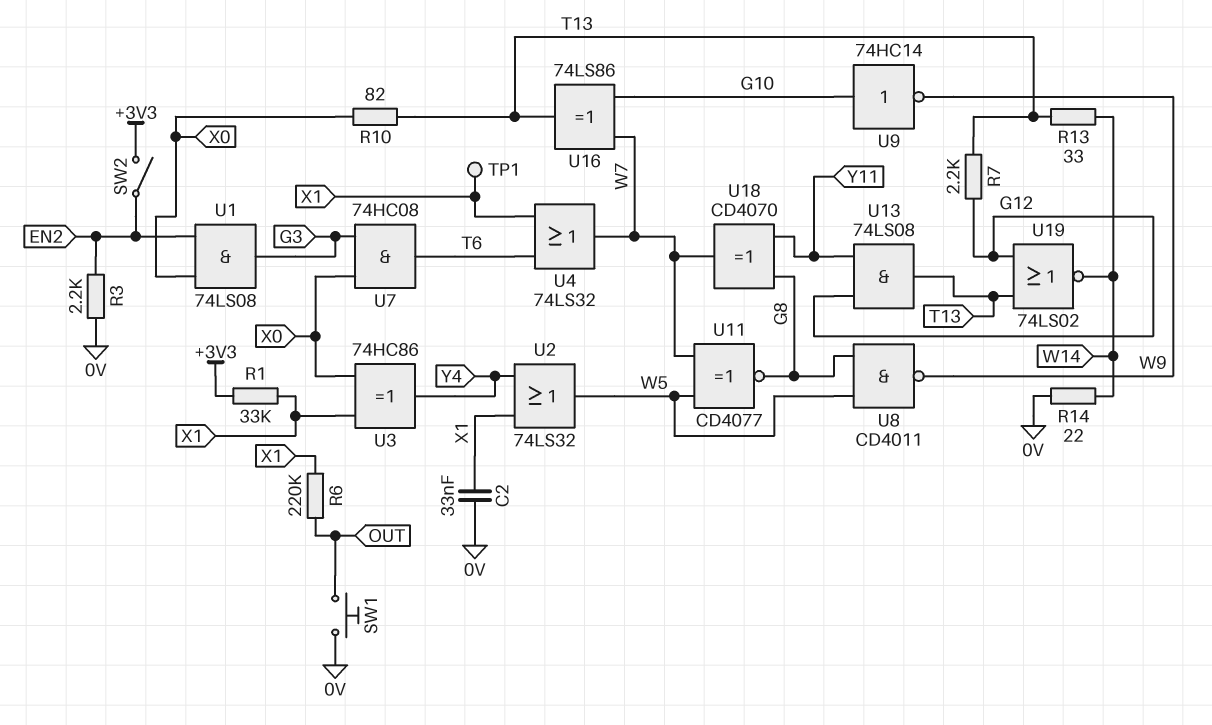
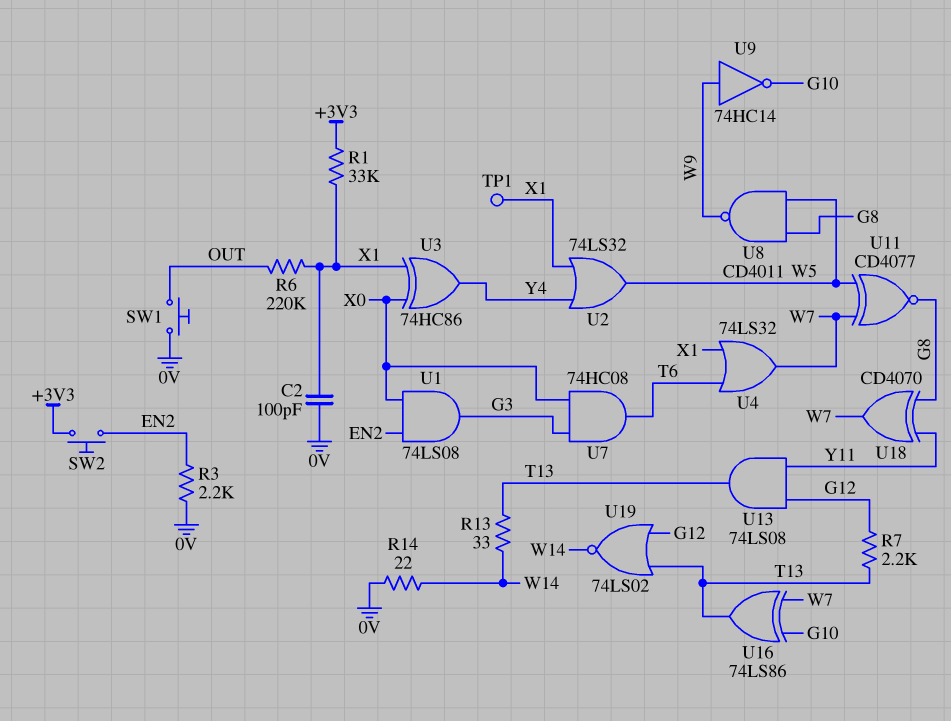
C2: 33nF (0V, X1) -> 100pF (0V, X1)
R10: 82 (T13, X0) -> none
SW2: switch (+3V3, EN2) -> button (+3V3, EN2)
U9: NOT 74HC14 (in G10, out W9) -> NOT 74HC14 (in W9, out G10)

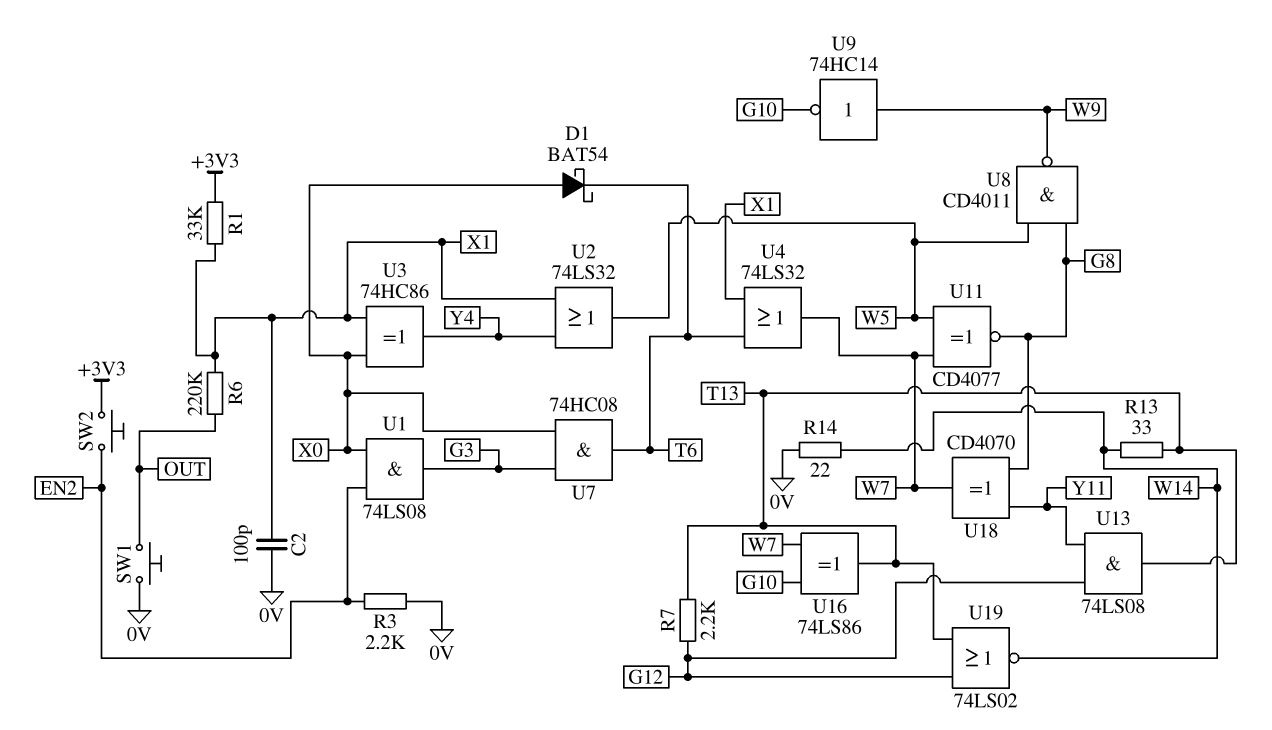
D1: none -> schottky BAT54 (A X0, K T6)
TP1: test point (X1) -> none

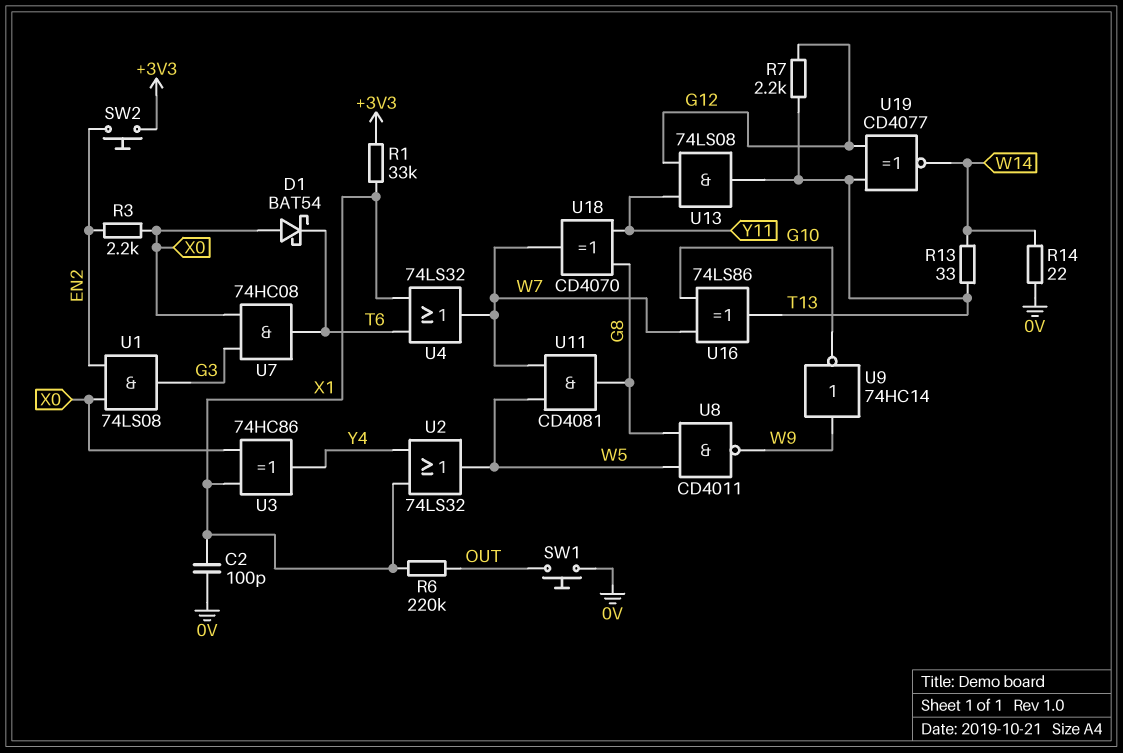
R3: 2.2k (0V, EN2) -> 2.2k (EN2, X0)
U11: XNOR CD4077 (in W5, in W7, out G8) -> AND CD4081 (in W5, in W7, out G8)
U19: NOR 74LS02 (in G12, in T13, out W14) -> XNOR CD4077 (in G12, in T13, out W14)

